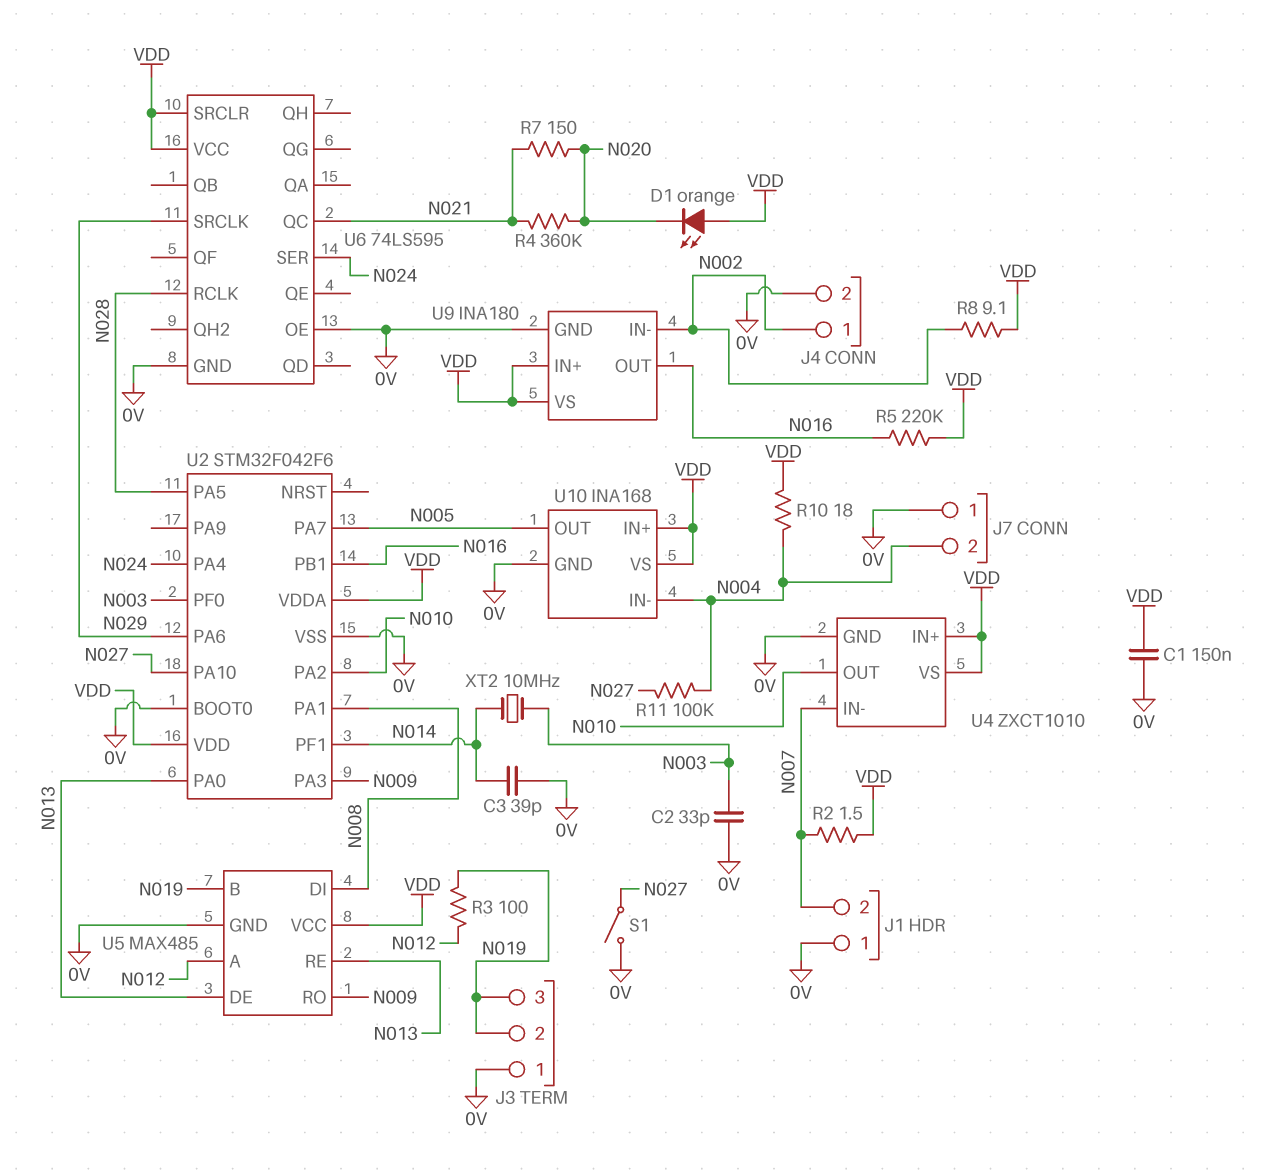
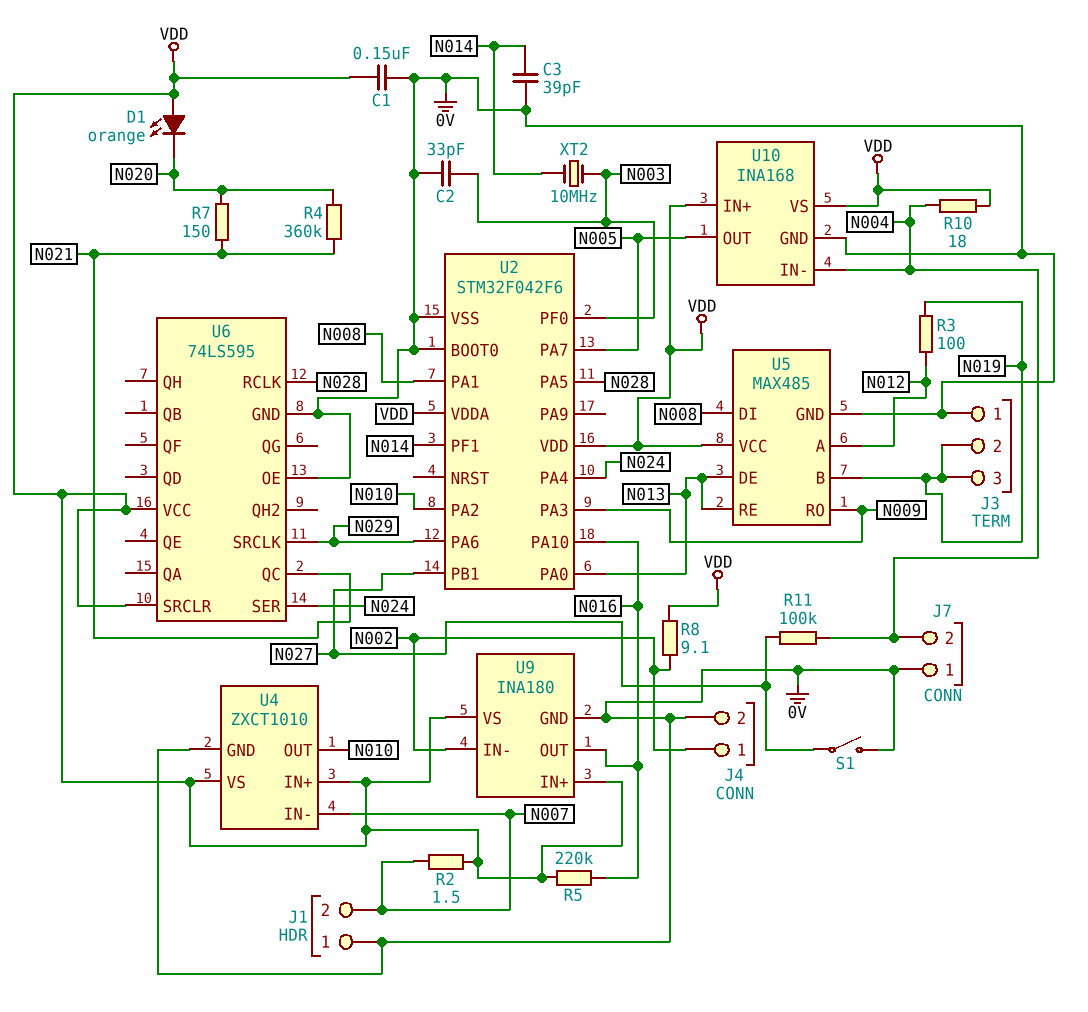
U2 pin PA10: N027 -> N016
U2 pin PB1: N016 -> N027

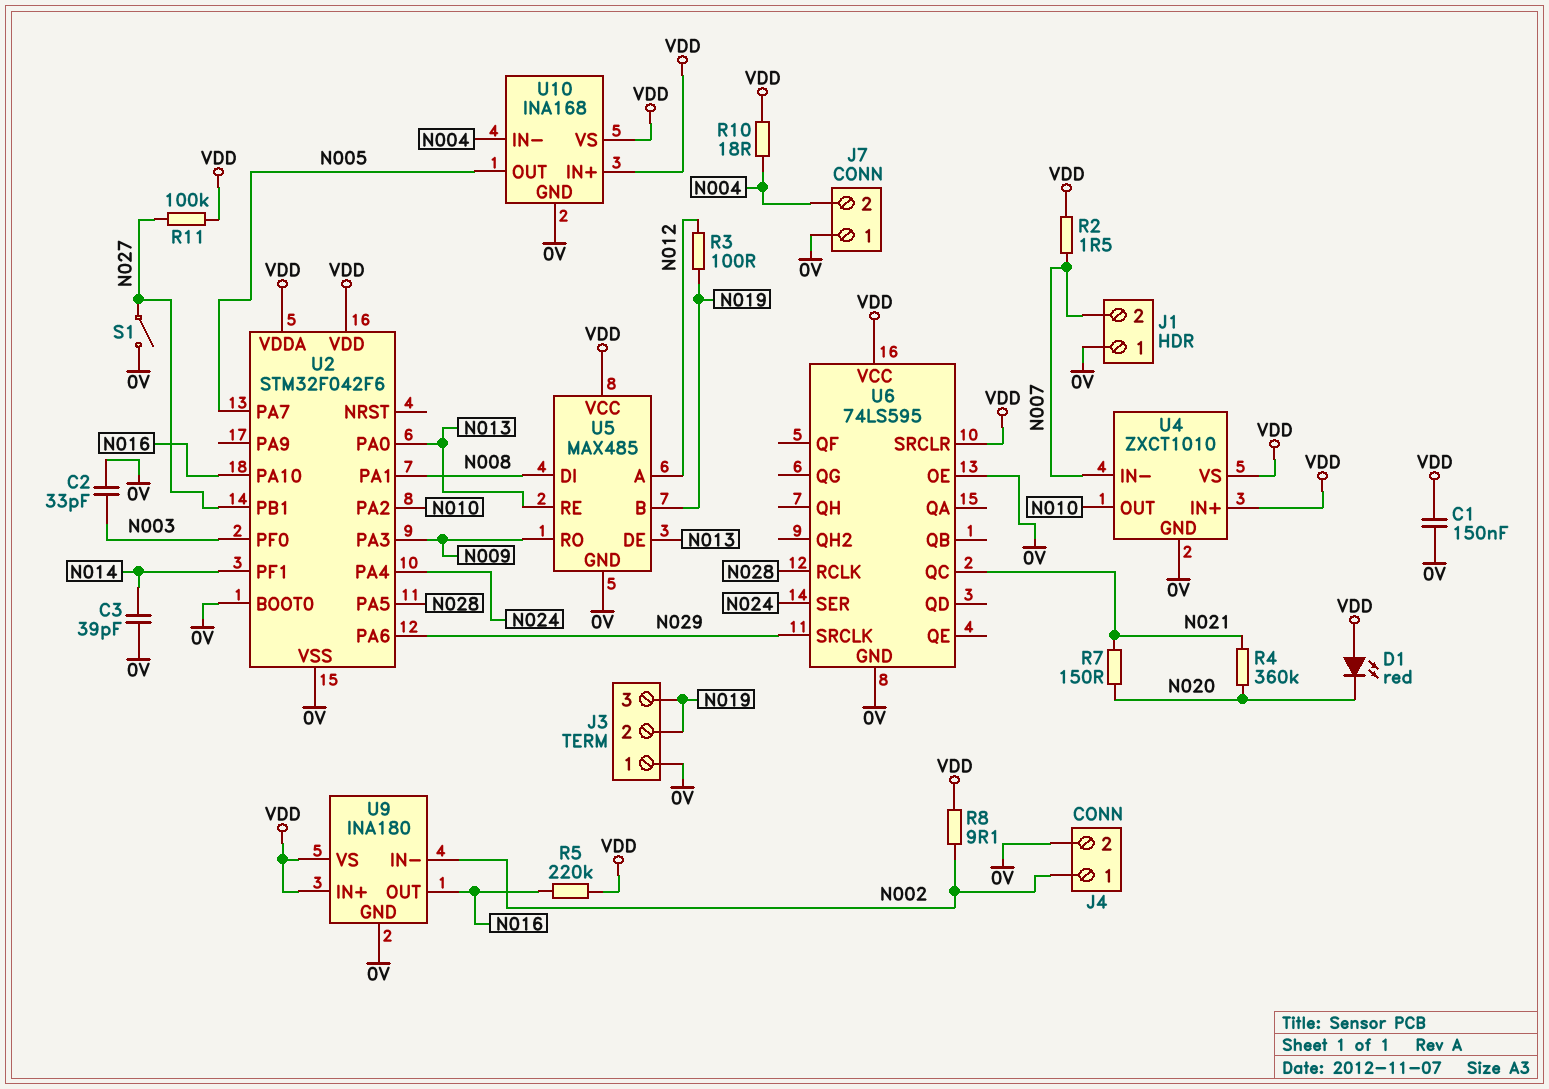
D1: LED orange (A VDD, K N020) -> LED red (A VDD, K N020)
R11: 100k (N004, N027) -> 100k (N027, VDD)
XT2: 10MHz (N003, N014) -> none

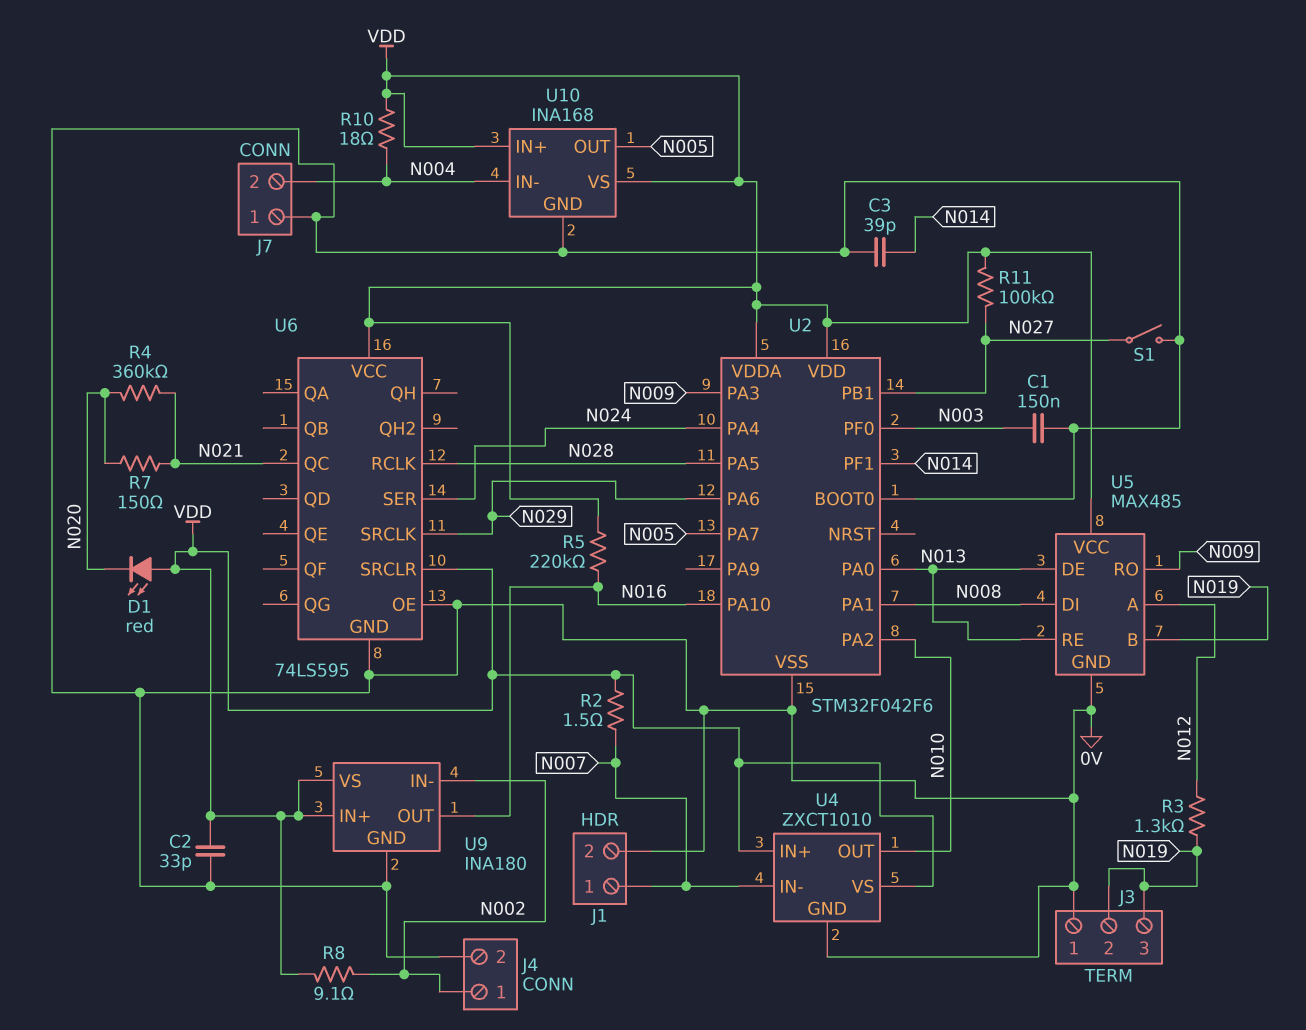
C1: 150nF (0V, VDD) -> 150nF (0V, N003)
C2: 33pF (0V, N003) -> 33pF (0V, VDD)
J1 pin 1: 0V -> N007
J1 pin 2: N007 -> 0V
R3: 100 (N012, N019) -> 1.3k (N012, N019)

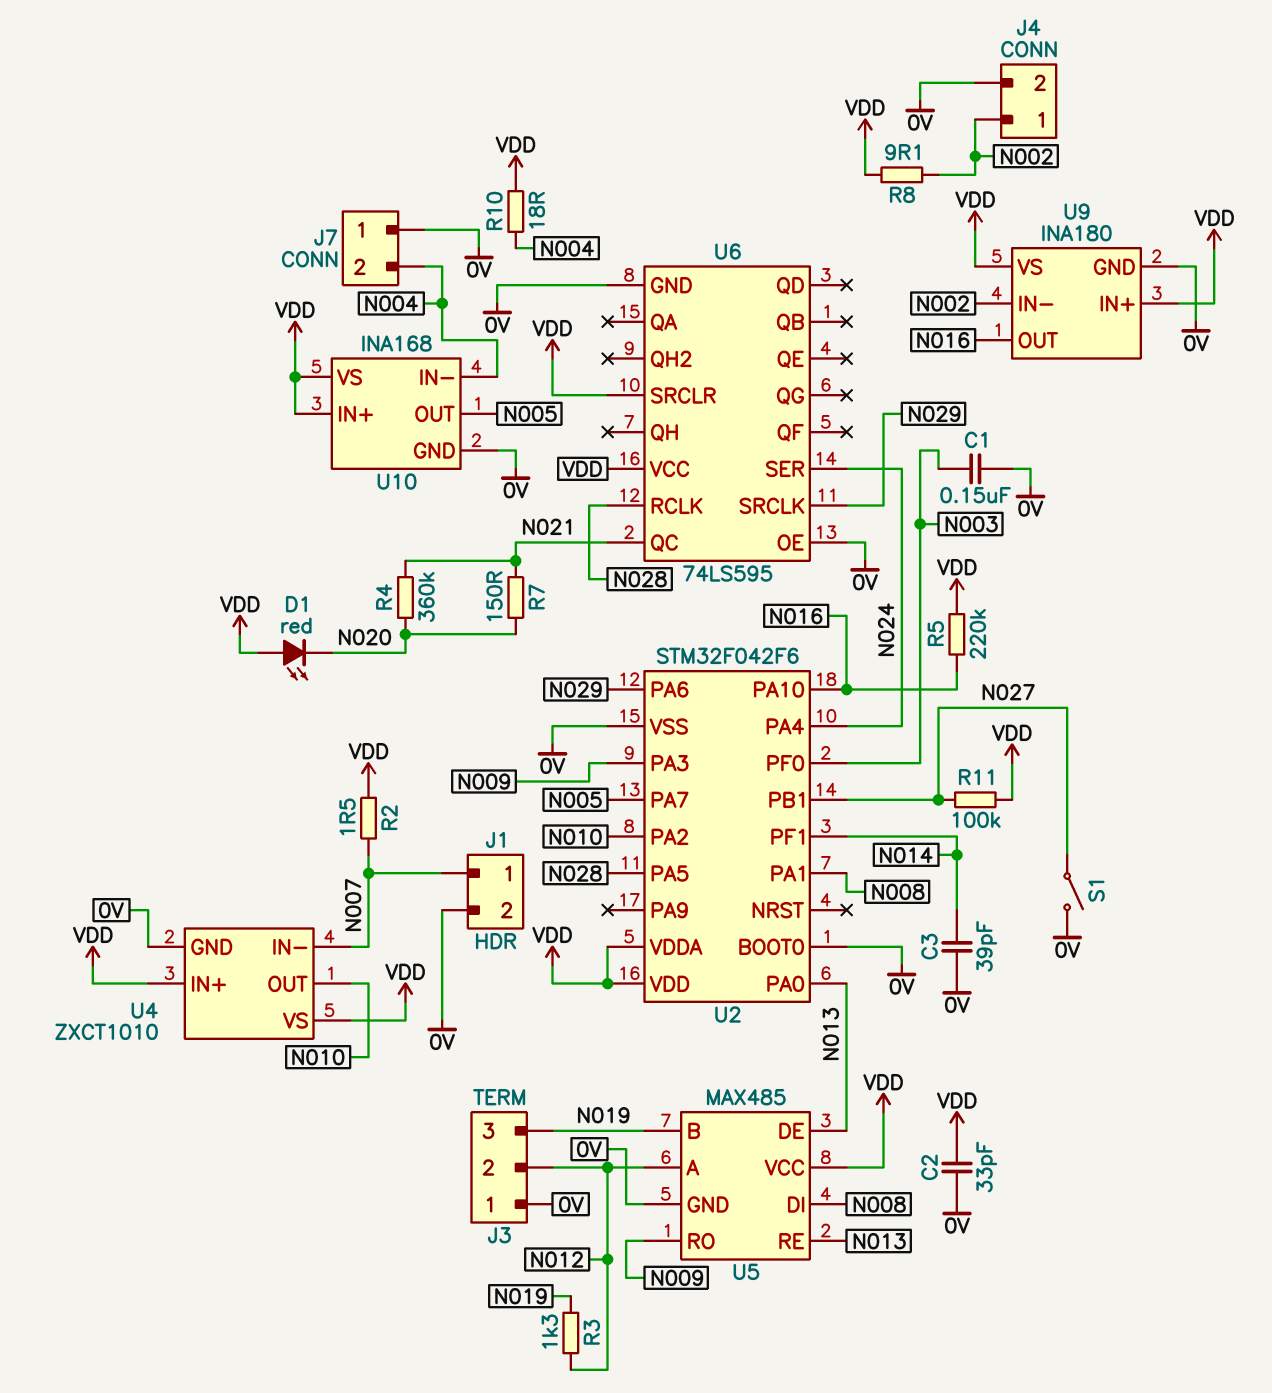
J3 pin 2: N019 -> N012

